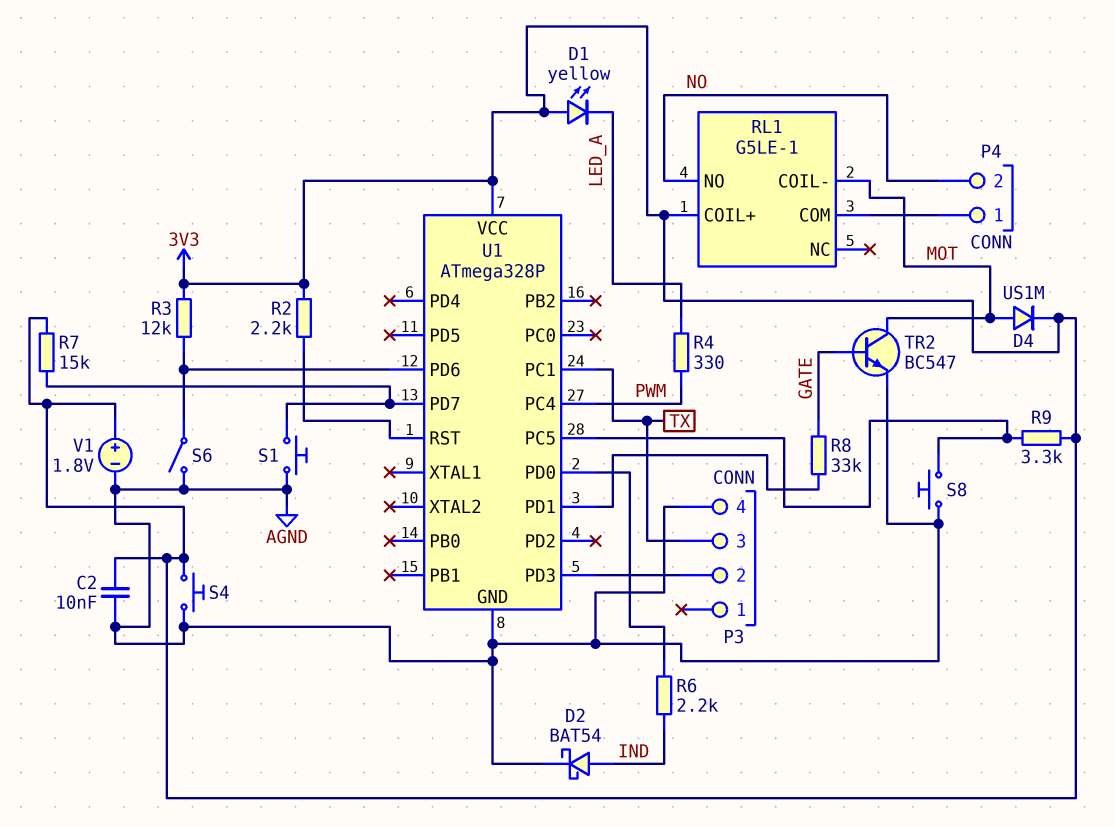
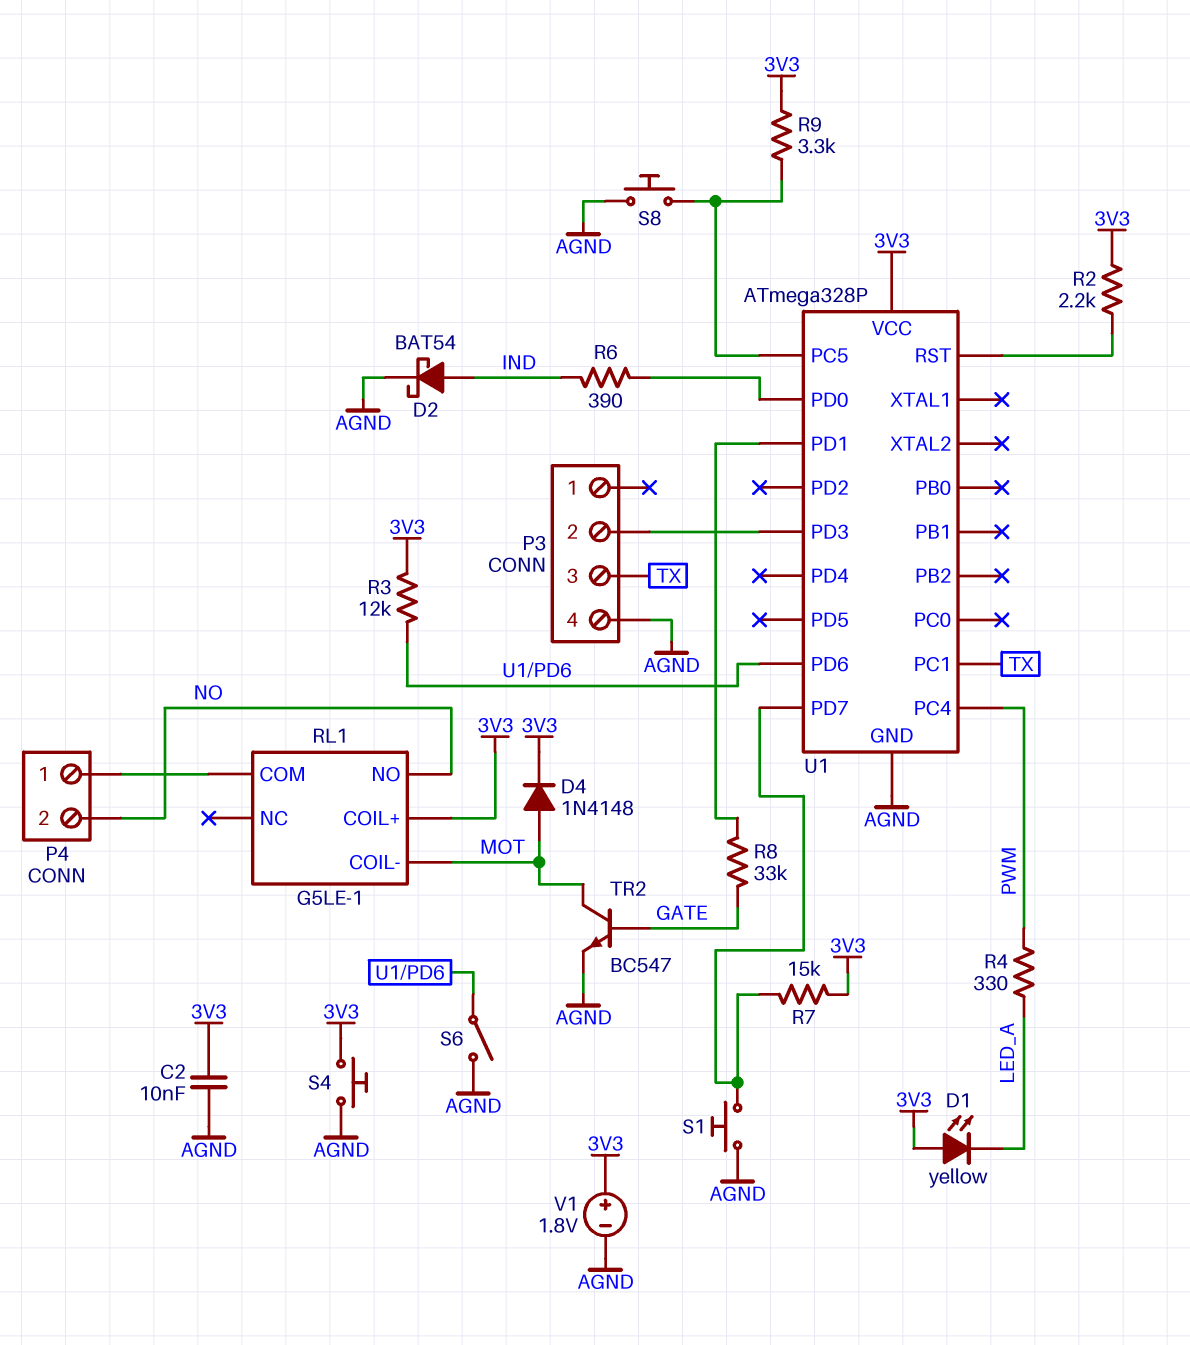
D4: diode US1M (A MOT, K 3V3) -> diode 1N4148 (A MOT, K 3V3)
R6: 2.2k (IND, U1/PD0) -> 390 (IND, U1/PD0)

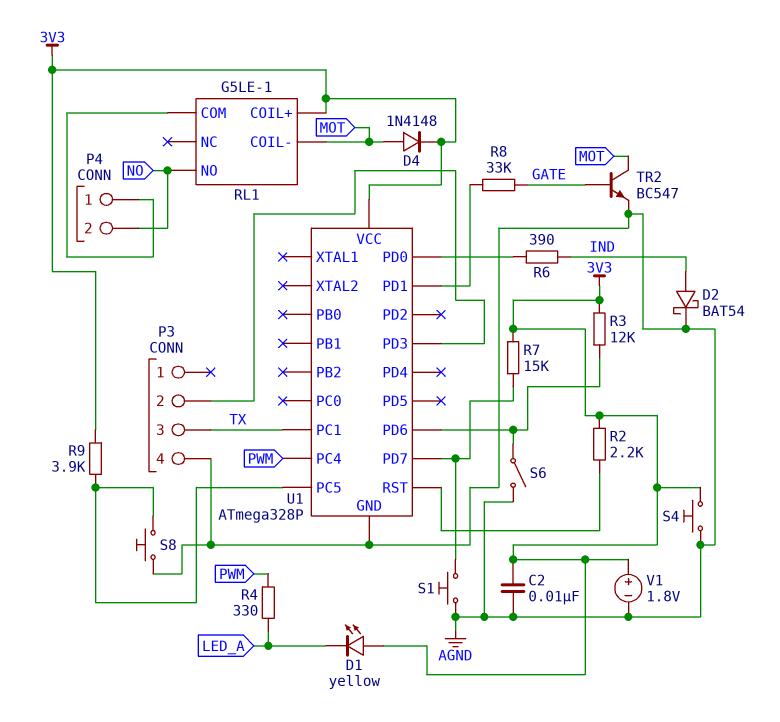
R9: 3.3k (3V3, U1/PC5) -> 3.9k (3V3, U1/PC5)

